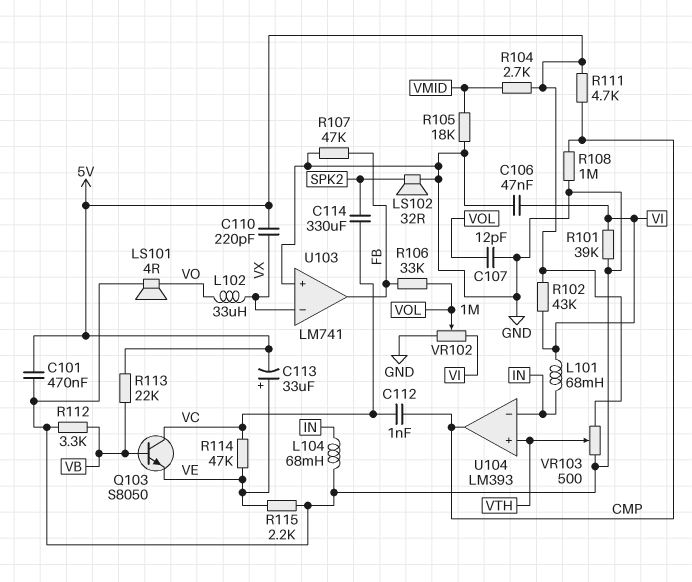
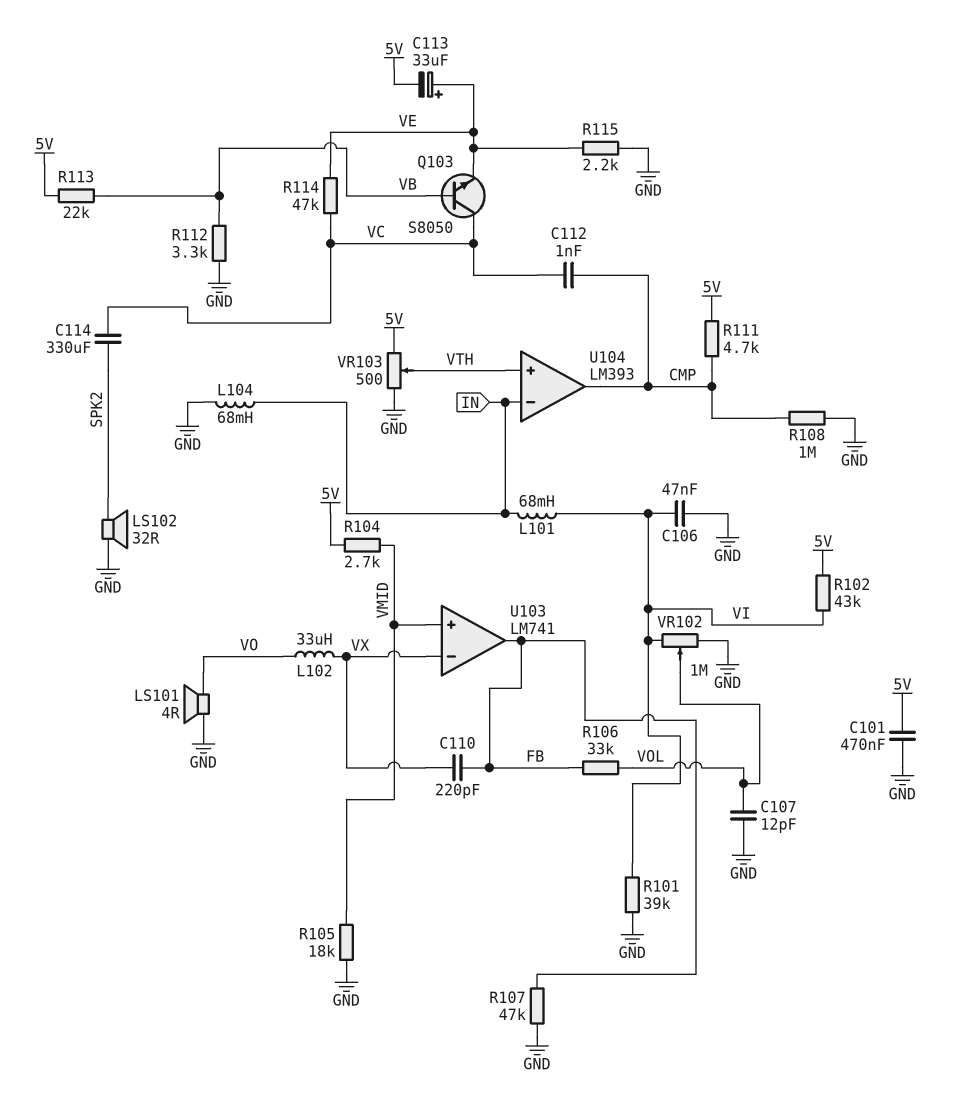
C110: 220pF (5V, VX) -> 220pF (FB, VX)
U103 pin in+: GND -> VMID

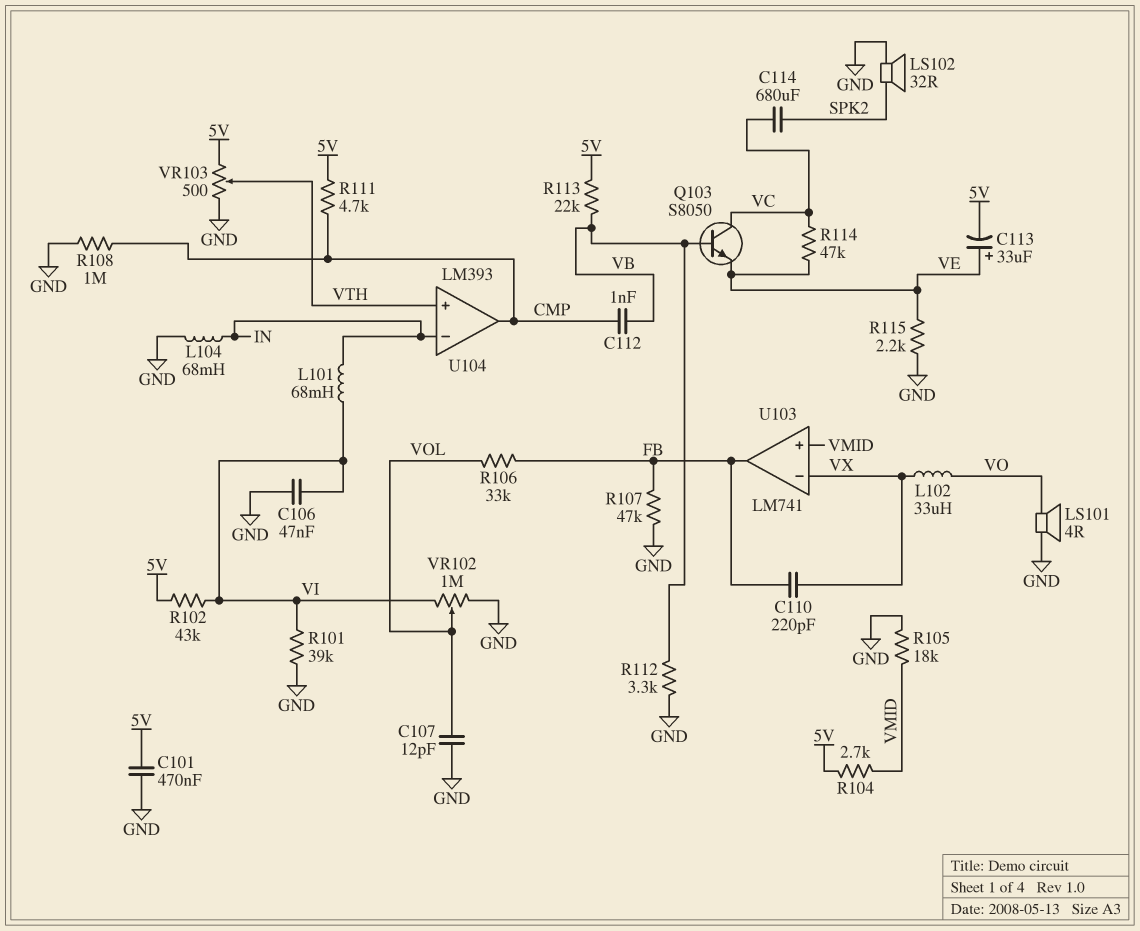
C112: 1nF (CMP, VC) -> 1nF (CMP, VB)
C114: 330uF (SPK2, VC) -> 680uF (SPK2, VC)

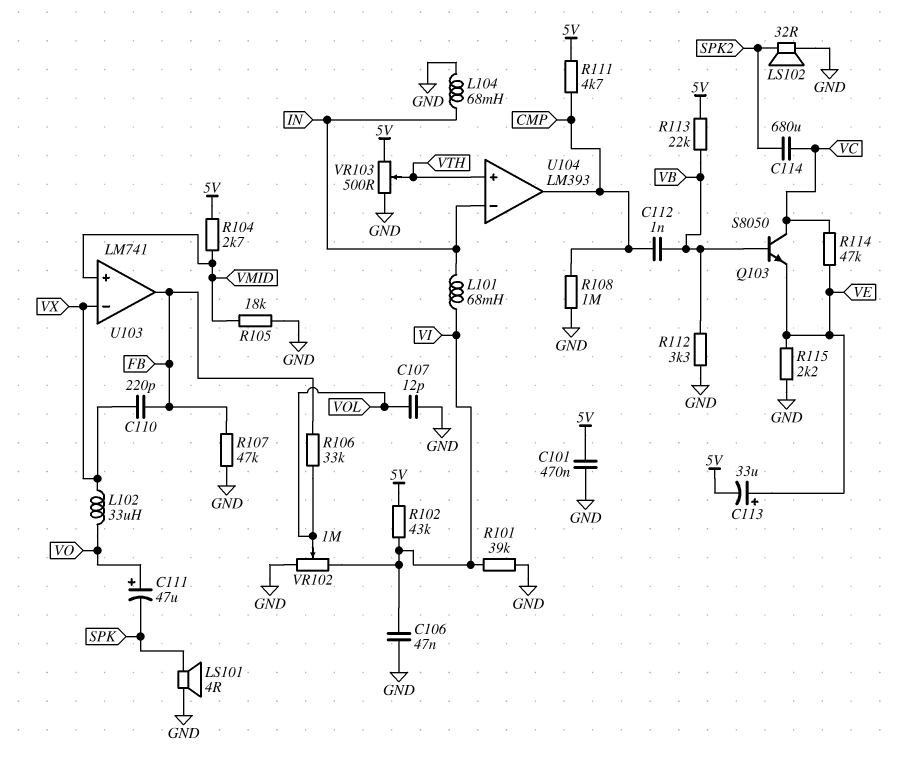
C111: none -> 47uF (plus VO, minus SPK)
LS101: speaker 4R (GND, VO) -> speaker 4R (GND, SPK)

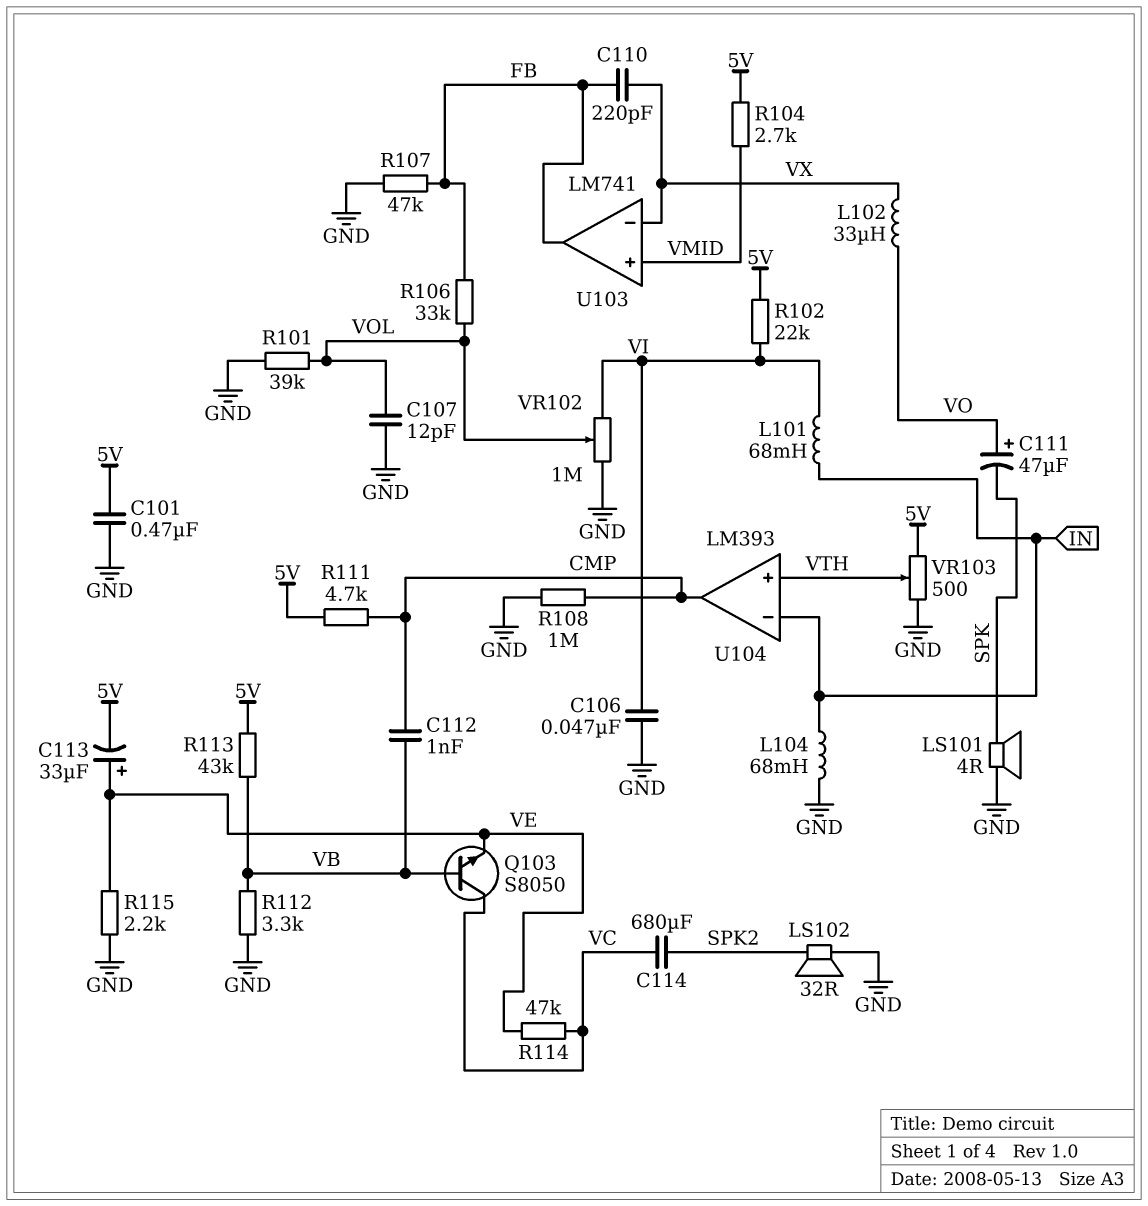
R101: 39k (GND, VI) -> 39k (GND, VOL)
R102: 43k (5V, VI) -> 22k (5V, VI)
R105: 18k (GND, VMID) -> none
R113: 22k (5V, VB) -> 43k (5V, VB)

